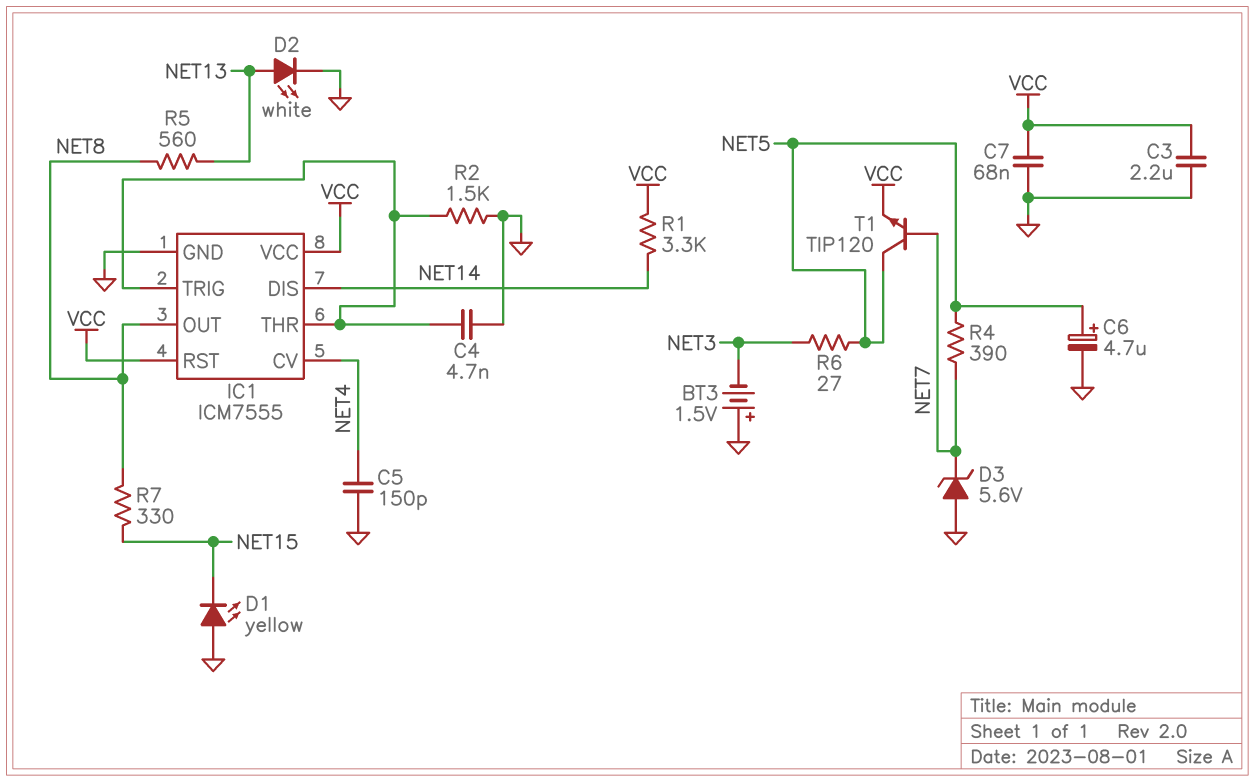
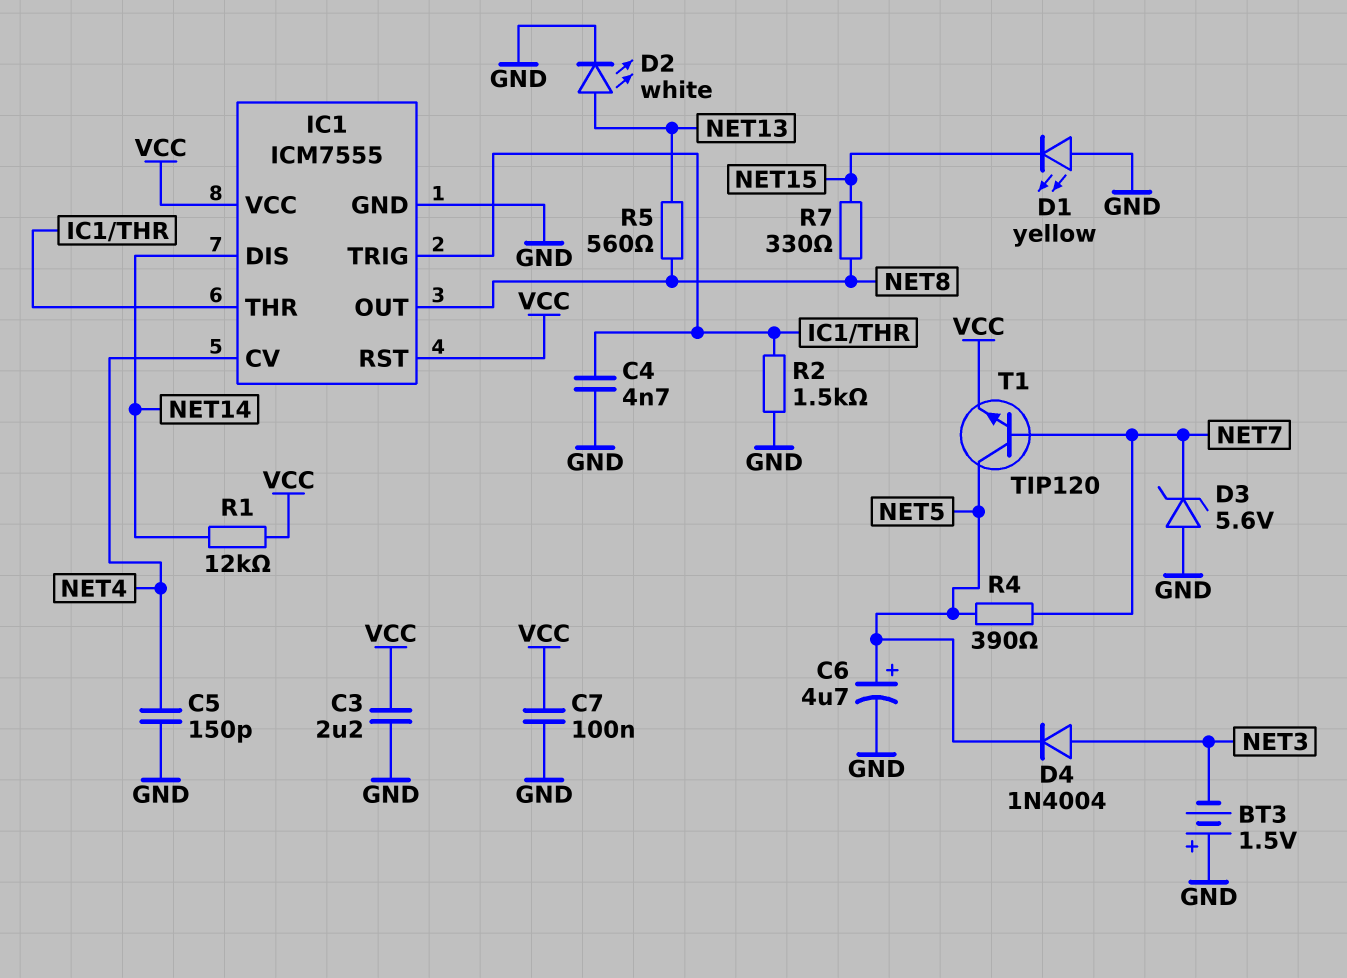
C7: 68nF (GND, VCC) -> 100nF (GND, VCC)
D4: none -> diode 1N4004 (A NET3, K NET5)
R1: 3.3k (NET14, VCC) -> 12k (NET14, VCC)
R6: 27 (NET3, NET5) -> none

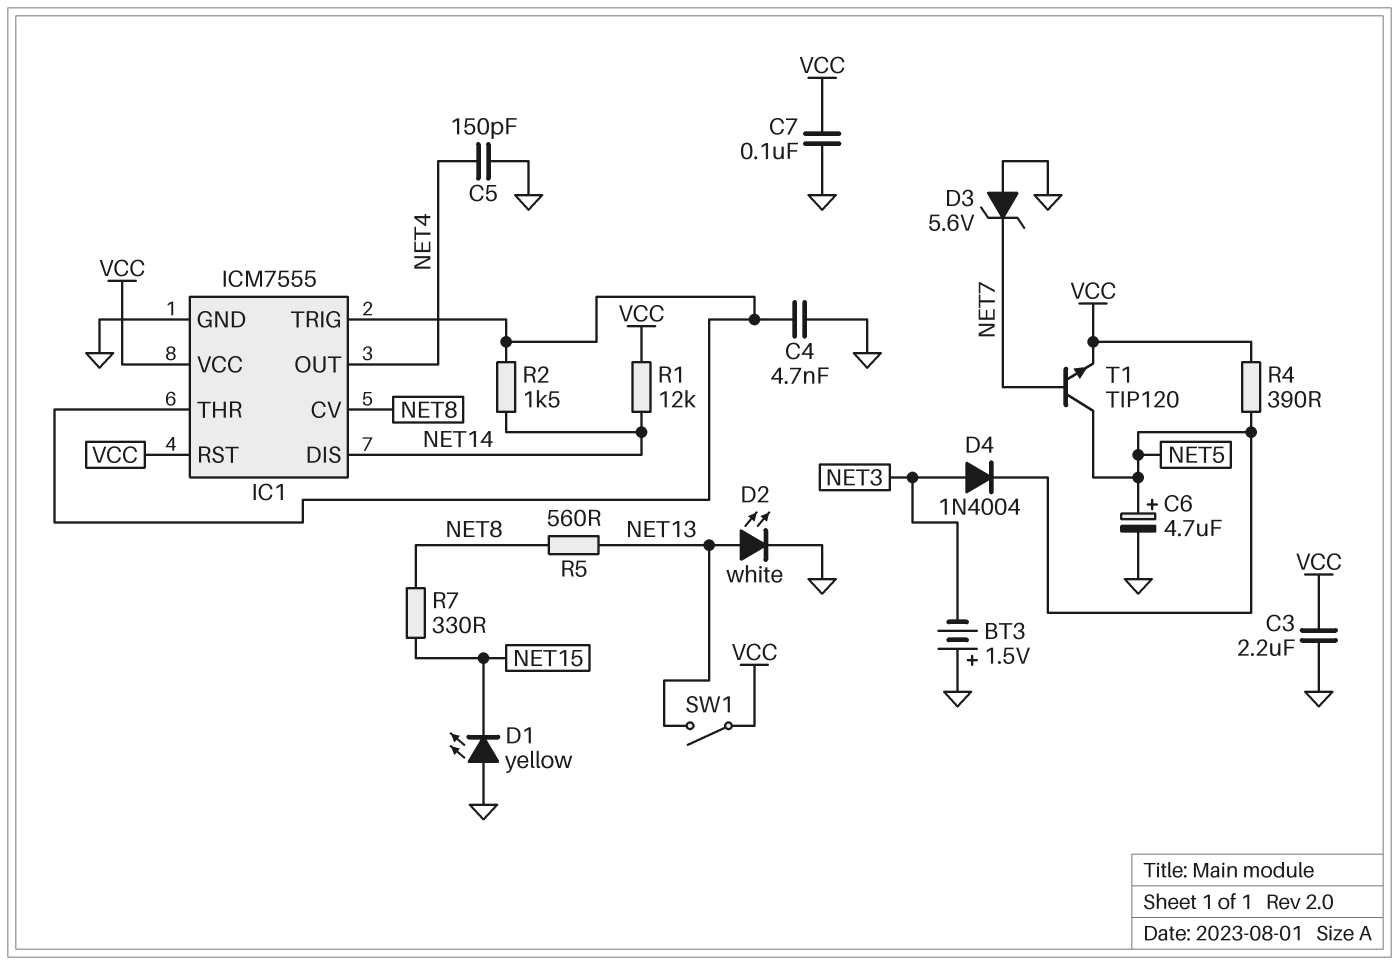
IC1 pin CV: NET4 -> NET8
IC1 pin OUT: NET8 -> NET4
R2: 1.5k (GND, IC1/THR) -> 1.5k (IC1/THR, NET14)
R4: 390 (NET5, NET7) -> 390 (NET5, VCC)
SW1: none -> switch (NET13, VCC)

